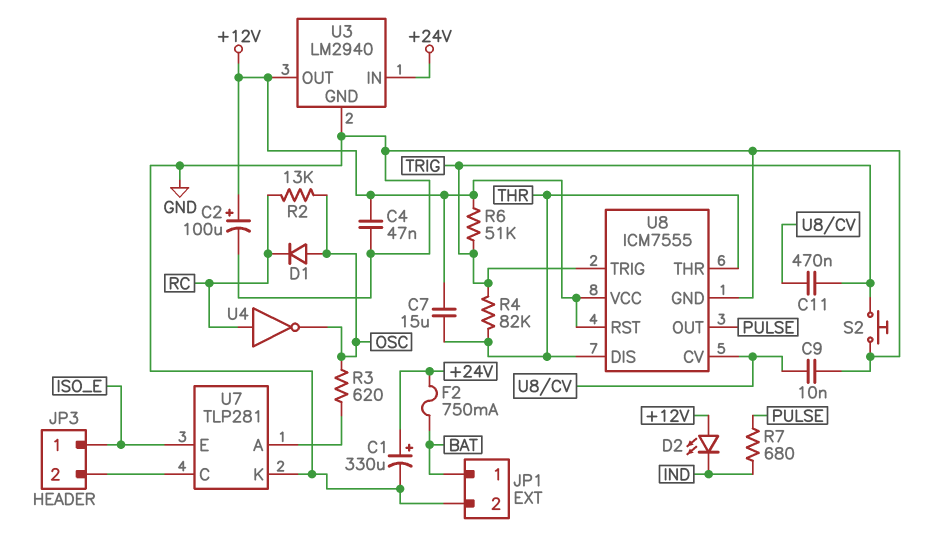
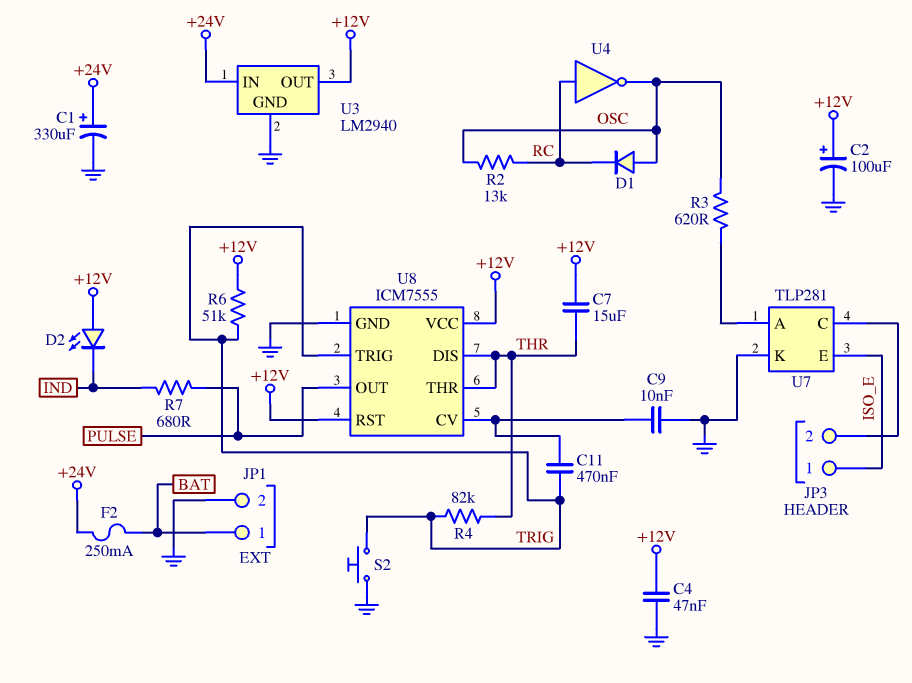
F2: 750mA (+24V, BAT) -> 250mA (+24V, BAT)

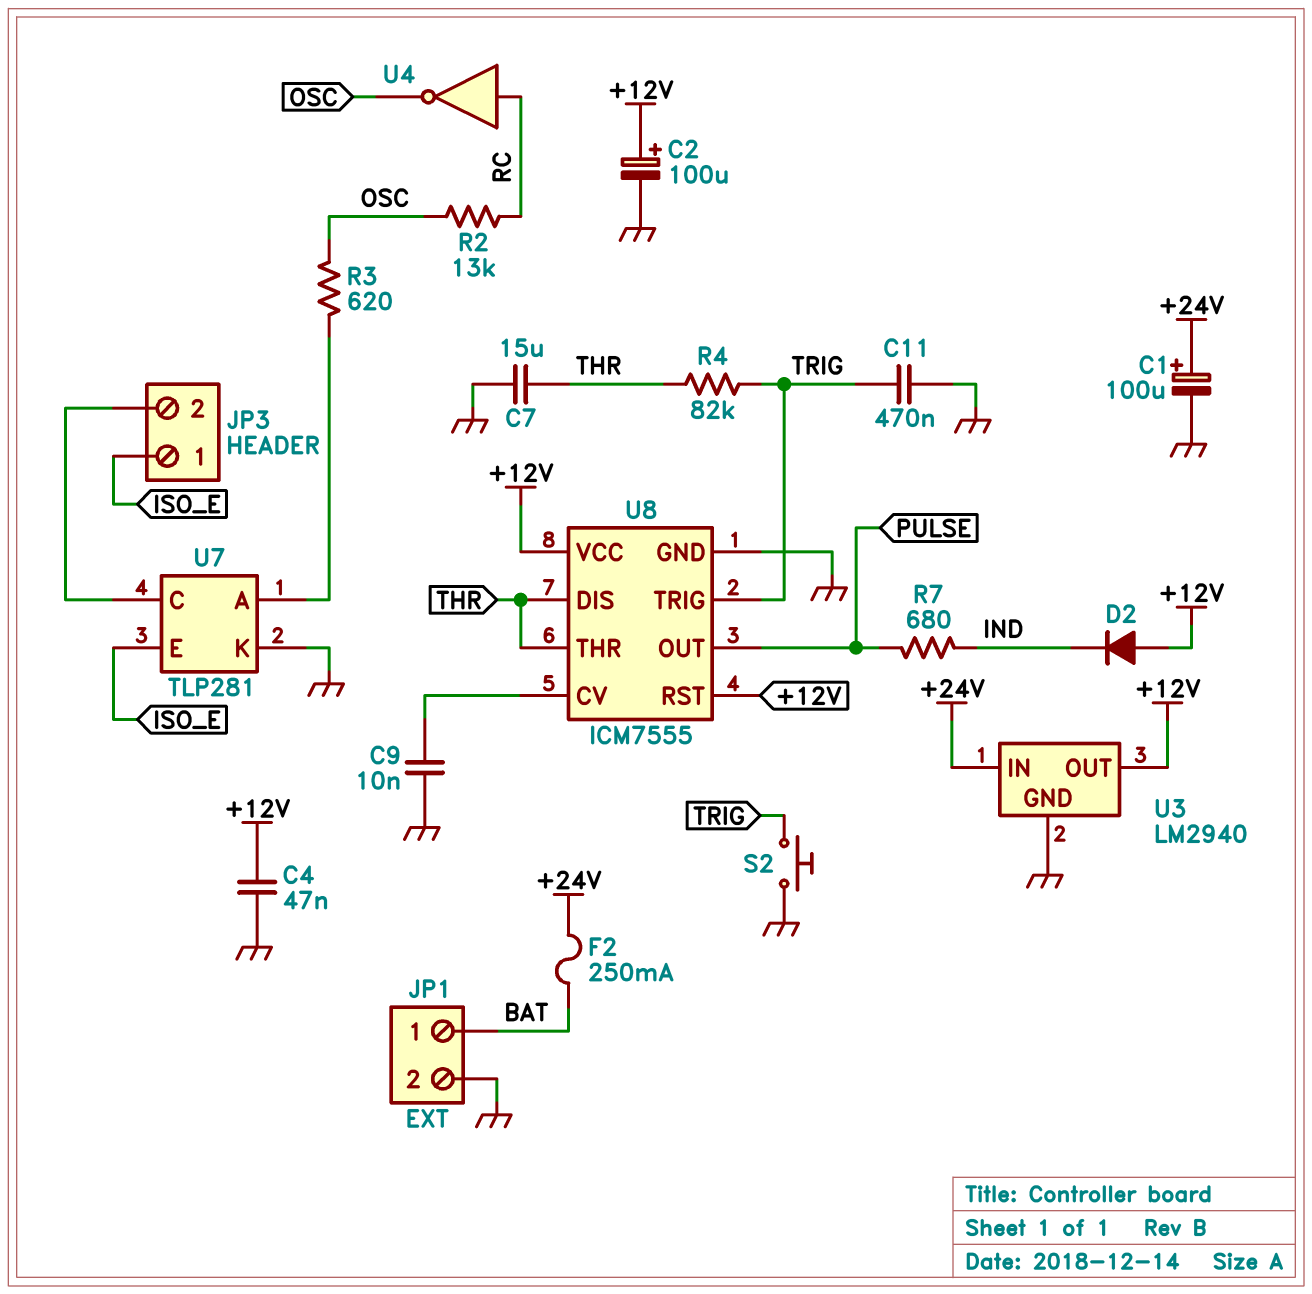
C1: 330uF (plus +24V, minus GND) -> 100uF (plus +24V, minus GND)
C7: 15uF (+12V, THR) -> 15uF (GND, THR)
C11: 470nF (TRIG, U8/CV) -> 470nF (GND, TRIG)
D1: diode (A OSC, K RC) -> none
D2: LED (A +12V, K IND) -> diode (A +12V, K IND)
R6: 51k (+12V, TRIG) -> none

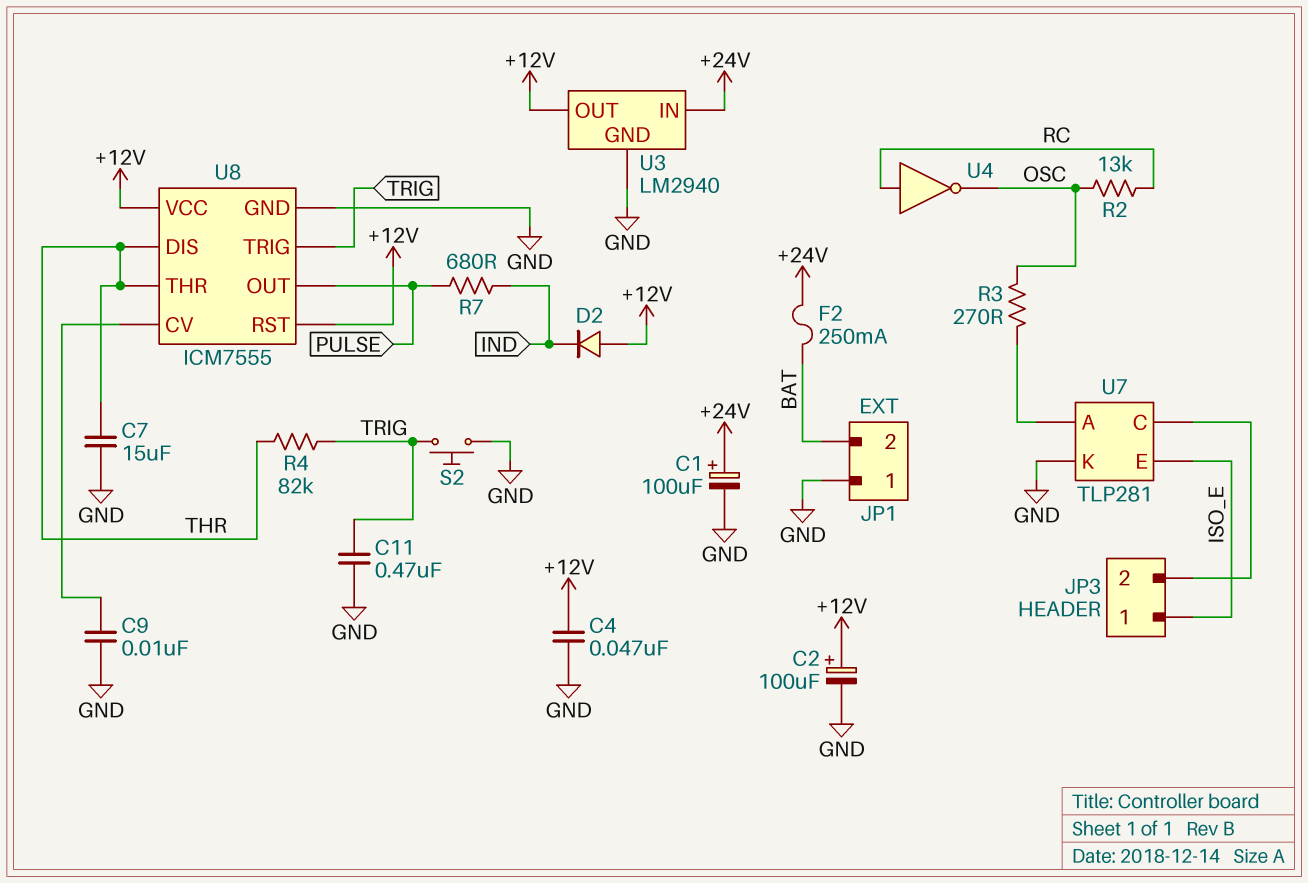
JP1 pin 1: BAT -> GND
JP1 pin 2: GND -> BAT
R3: 620 (OSC, U7/A) -> 270 (OSC, U7/A)

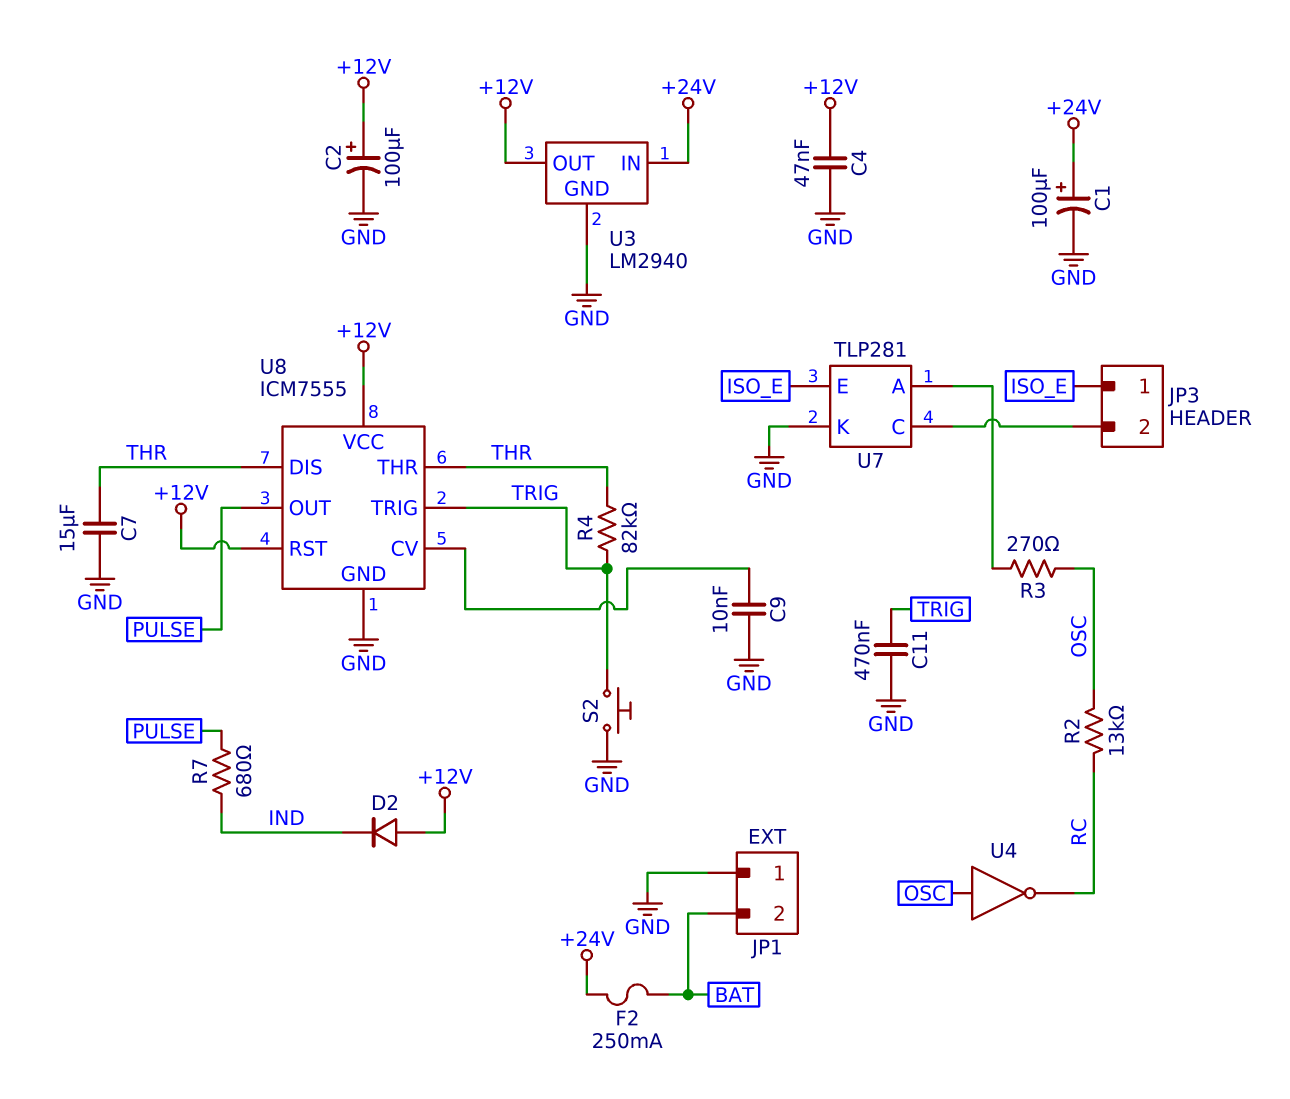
U4: NOT (in RC, out OSC) -> NOT (in OSC, out RC)

